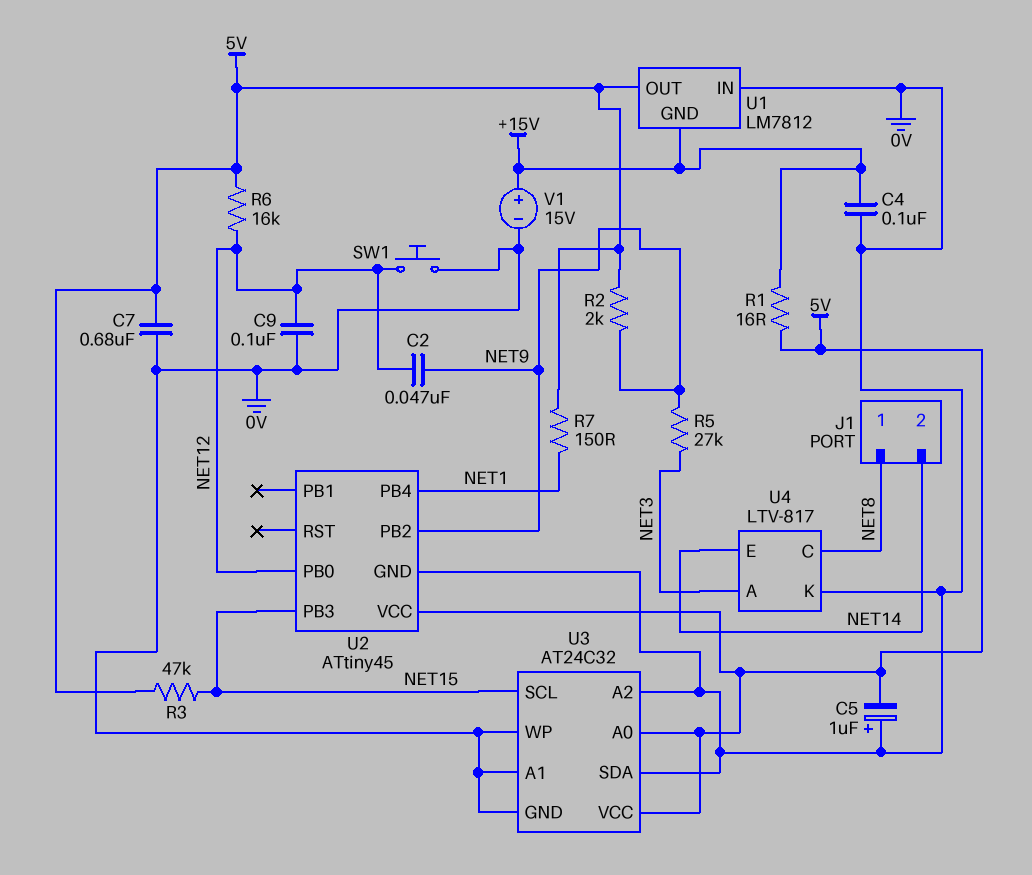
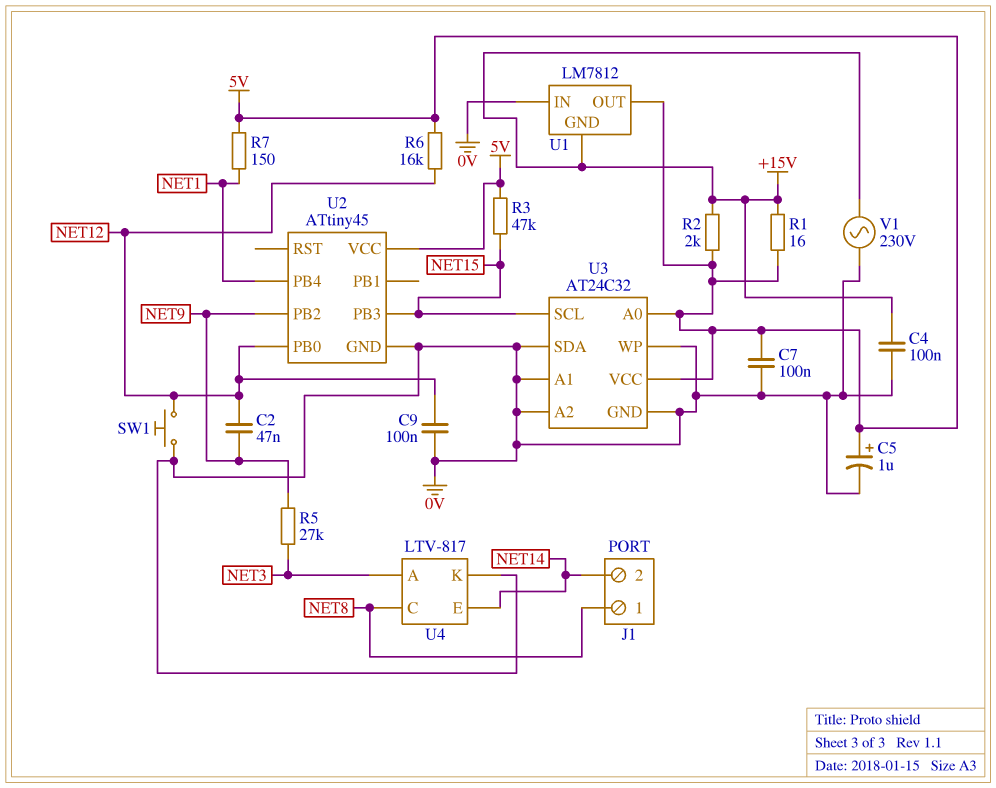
C5: 1uF (plus 0V, minus 5V) -> 1uF (plus 5V, minus 0V)
C7: 680nF (0V, 5V) -> 100nF (0V, 5V)
R2: 2k (5V, NET9) -> 2k (+15V, 5V)
V1: 15V (plus +15V, minus 0V) -> AC 230V (+15V, 0V)

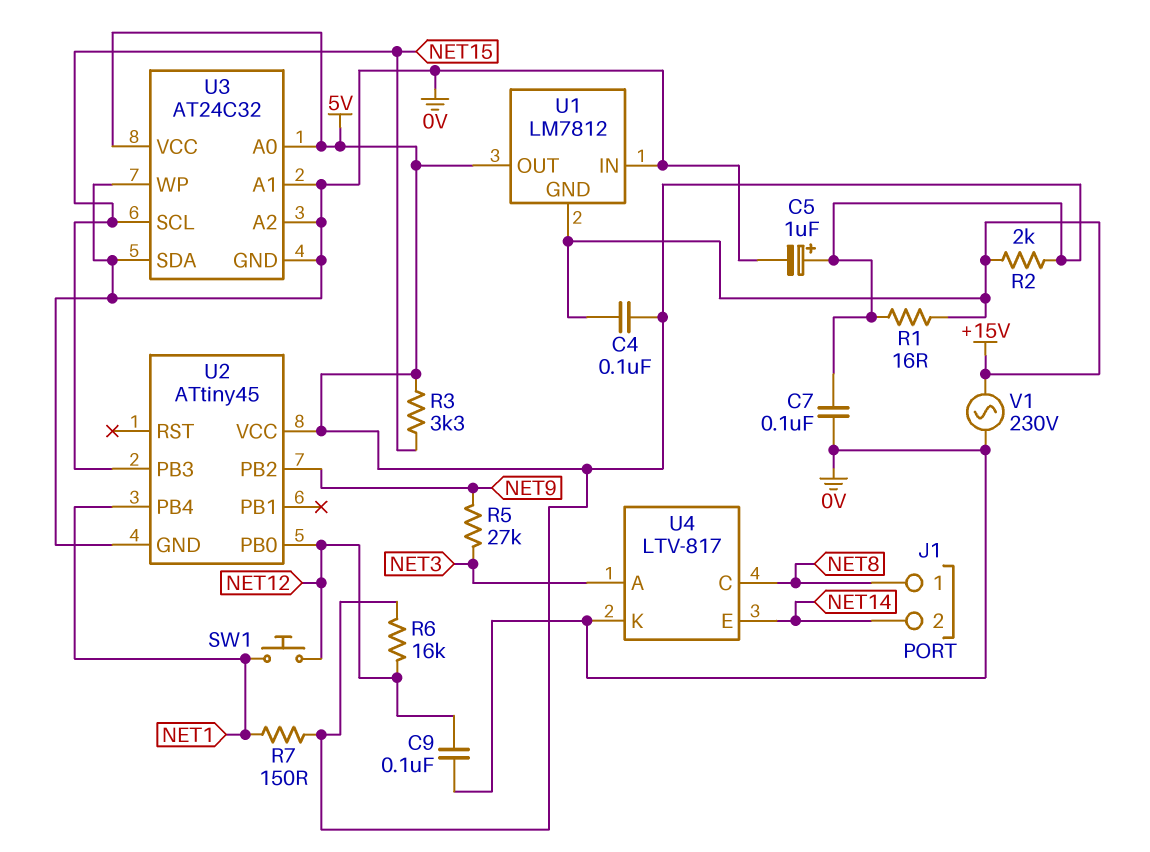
C2: 47nF (NET9, NET12) -> none
C4: 100nF (+15V, 0V) -> 100nF (+15V, 5V)
R3: 47k (5V, NET15) -> 3.3k (5V, NET15)
SW1: button (0V, NET12) -> button (NET1, NET12)

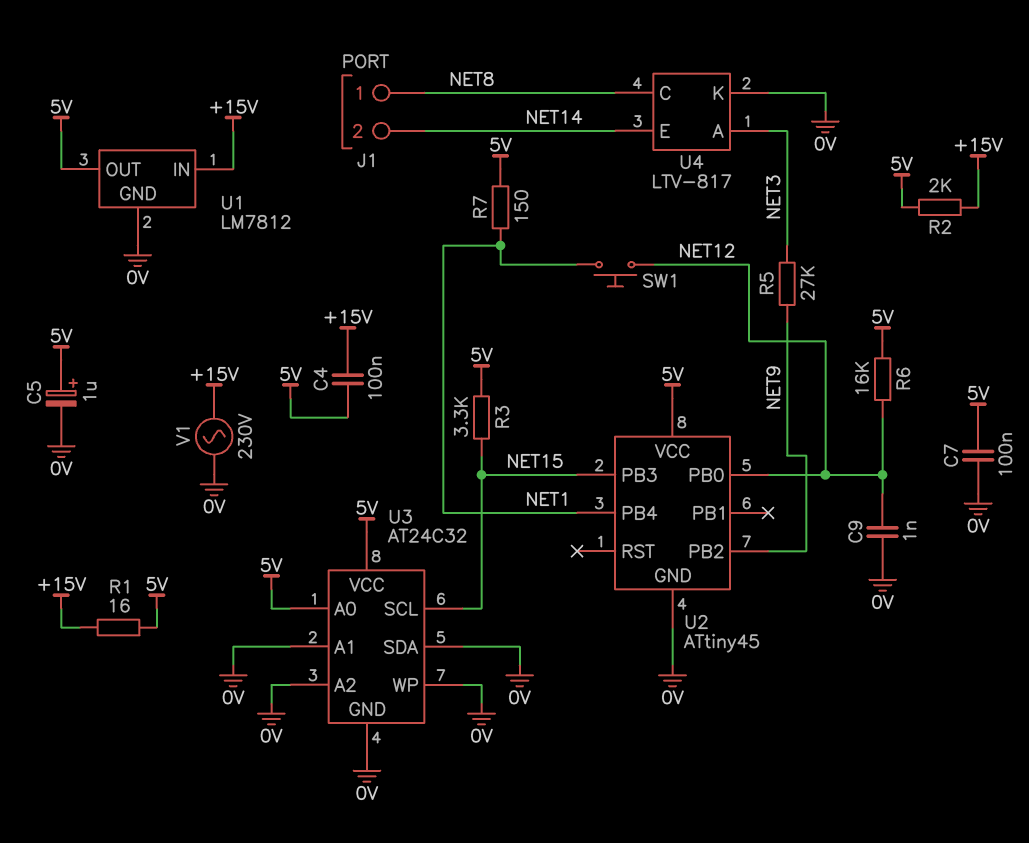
C9: 100nF (0V, NET12) -> 1nF (0V, NET12)
U1 pin GND: +15V -> 0V
U1 pin IN: 0V -> +15V

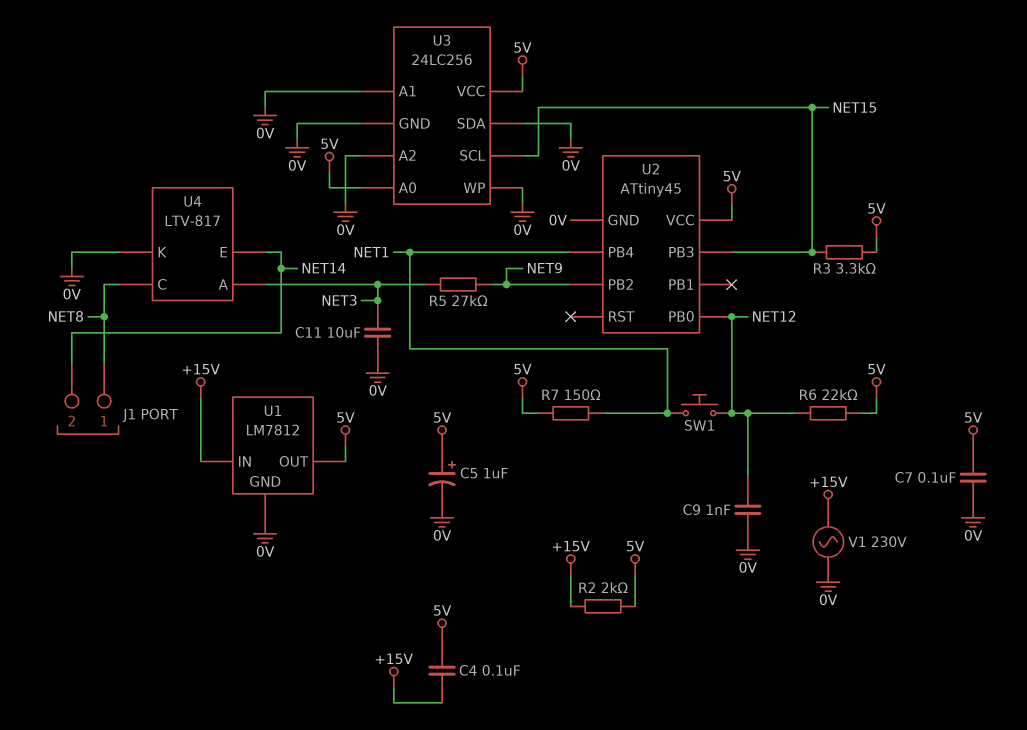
C11: none -> 10uF (0V, NET3)
R1: 16 (+15V, 5V) -> none
R6: 16k (5V, NET12) -> 22k (5V, NET12)
U3: AT24C32 -> 24LC256

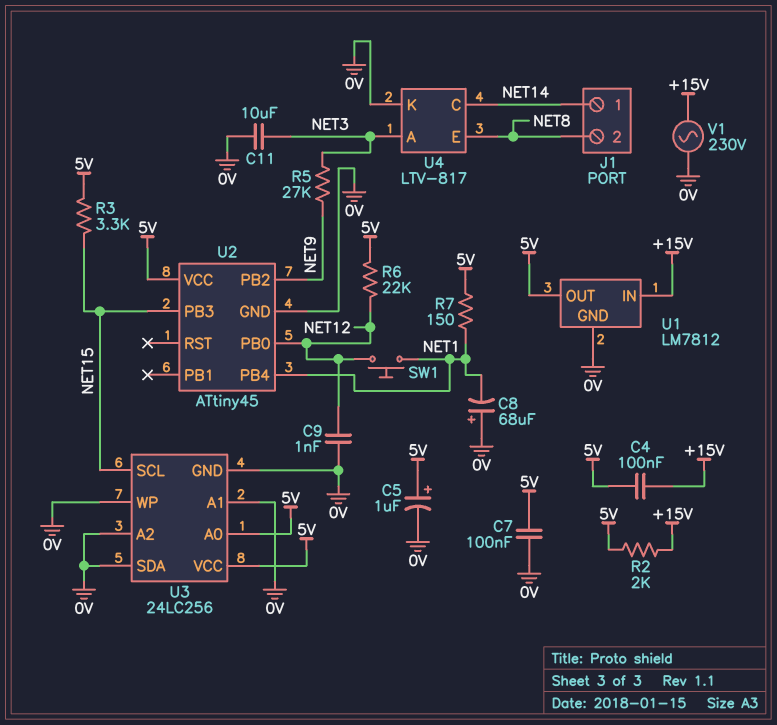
C8: none -> 68uF (plus 0V, minus NET1)
J1 pin 1: NET8 -> NET14
J1 pin 2: NET14 -> NET8
U4 pin C: NET8 -> NET14
U4 pin E: NET14 -> NET8

